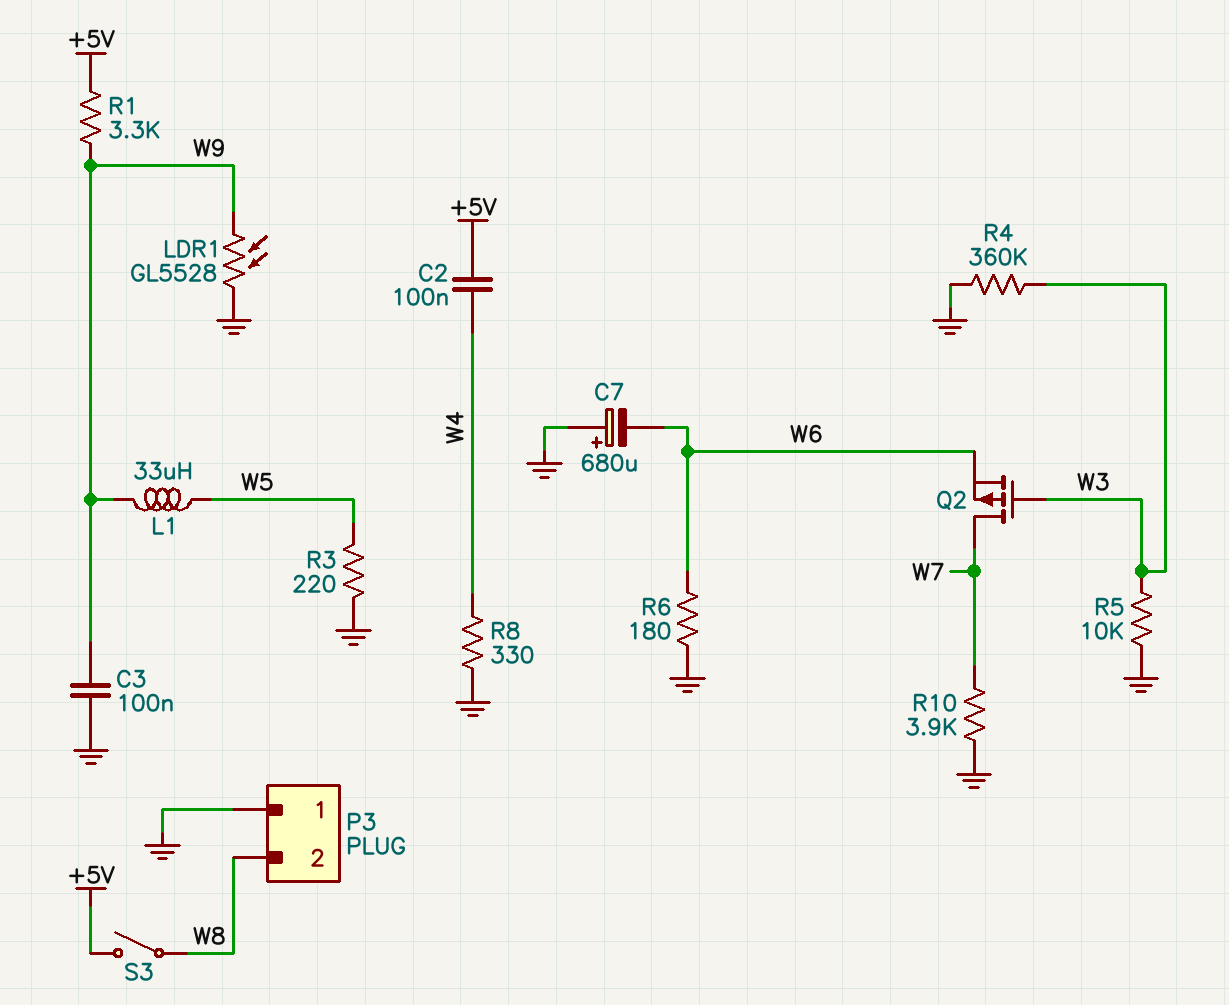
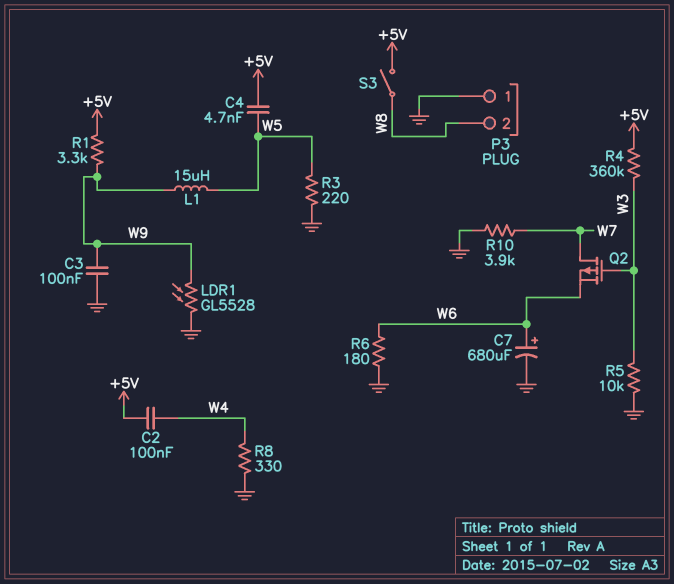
C4: none -> 4.7nF (+5V, W5)
C7: 680uF (plus GND, minus W6) -> 680uF (plus W6, minus GND)
L1: 33uH (W5, W9) -> 15uH (W5, W9)
R4: 360k (GND, W3) -> 360k (+5V, W3)

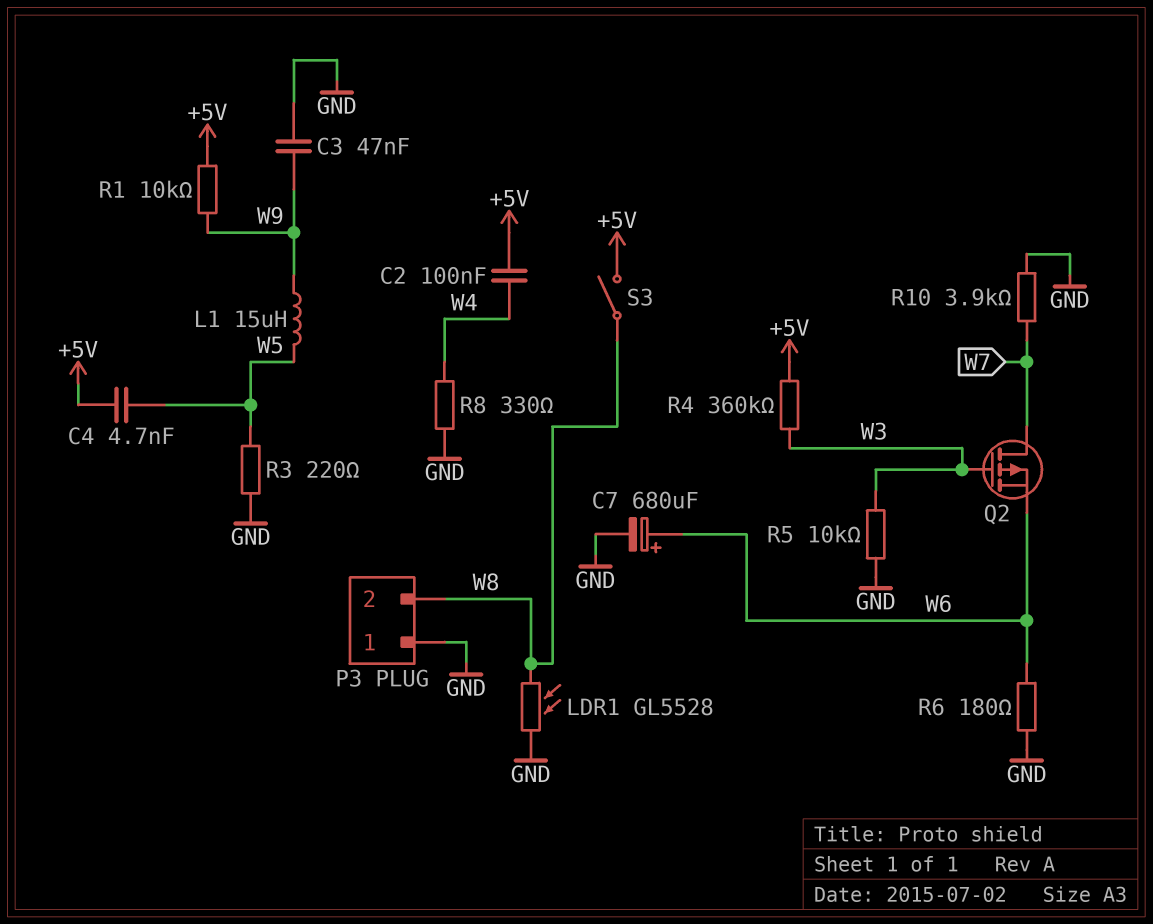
C3: 100nF (GND, W9) -> 47nF (GND, W9)
LDR1: GL5528 (GND, W9) -> GL5528 (GND, W8)
R1: 3.3k (+5V, W9) -> 10k (+5V, W9)

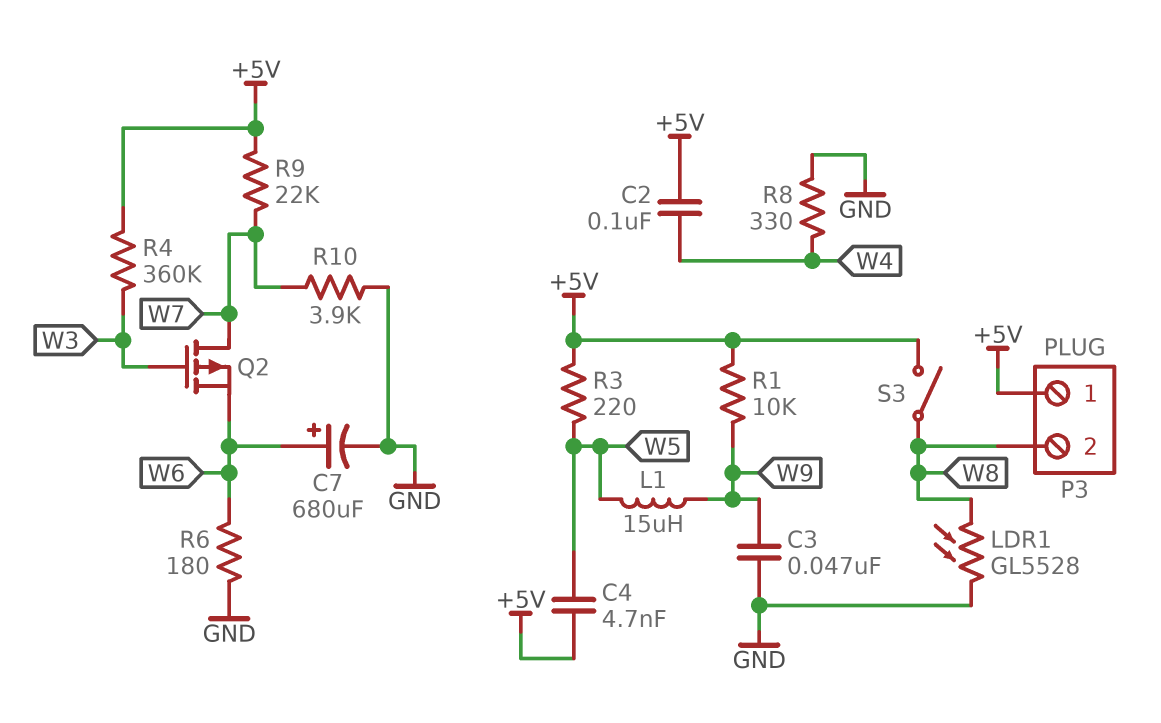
P3 pin 1: GND -> +5V
R3: 220 (GND, W5) -> 220 (+5V, W5)
R5: 10k (GND, W3) -> none
R9: none -> 22k (+5V, W7)

